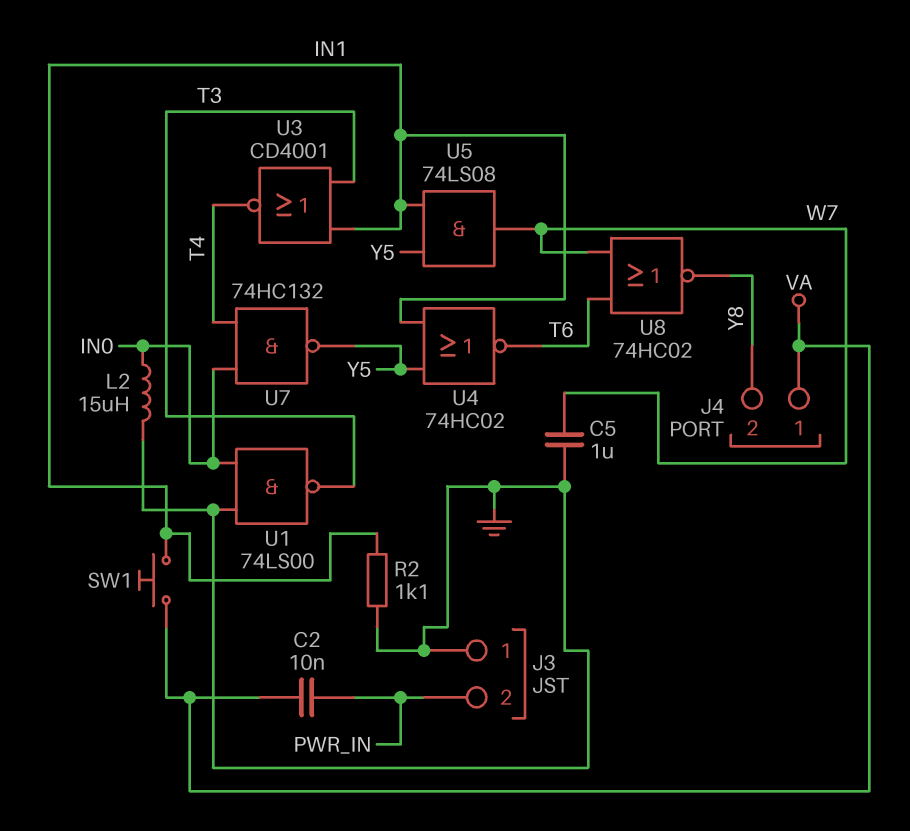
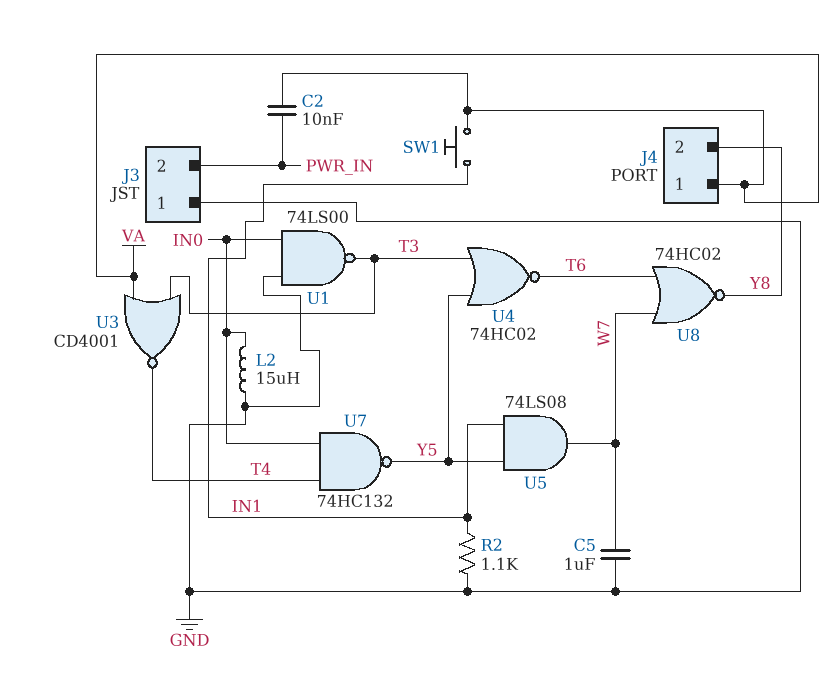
U3: NOR CD4001 (in IN1, in T3, out T4) -> NOR CD4001 (in T3, in VA, out T4)
U4: NOR 74HC02 (in IN1, in Y5, out T6) -> NOR 74HC02 (in T3, in Y5, out T6)

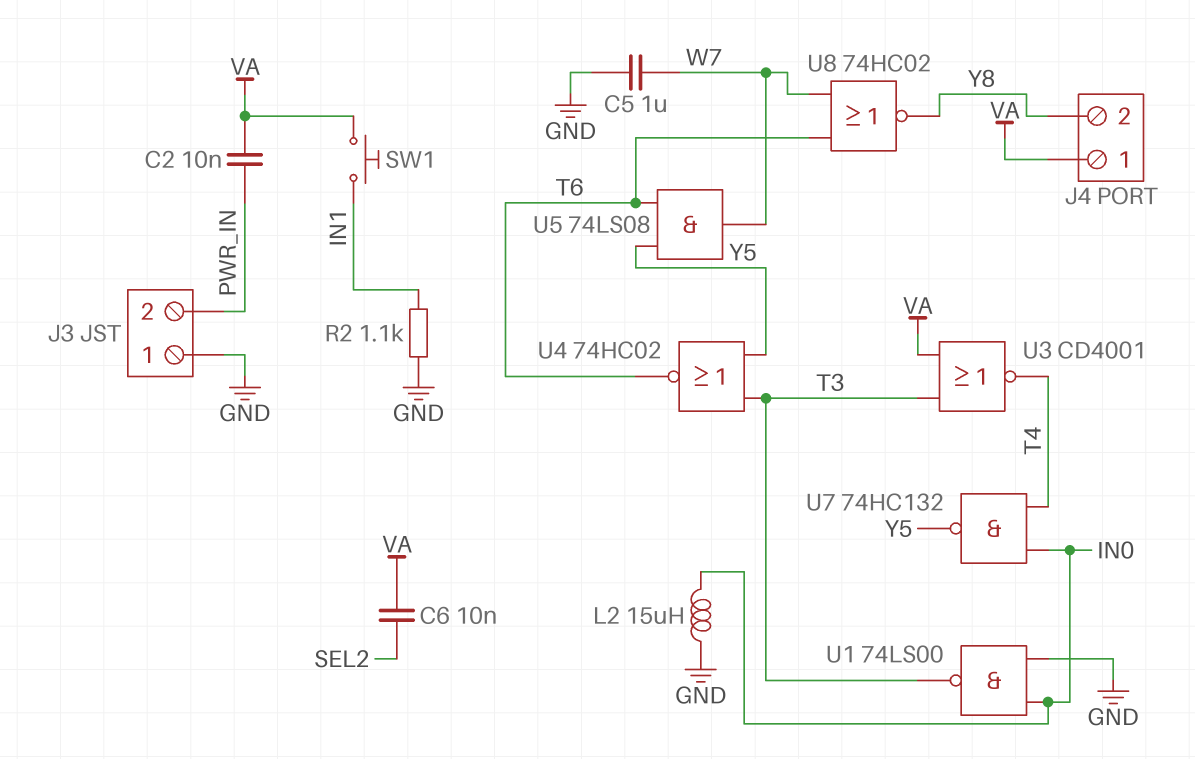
C6: none -> 10nF (SEL2, VA)
U5: AND 74LS08 (in IN1, in Y5, out W7) -> AND 74LS08 (in T6, in Y5, out W7)

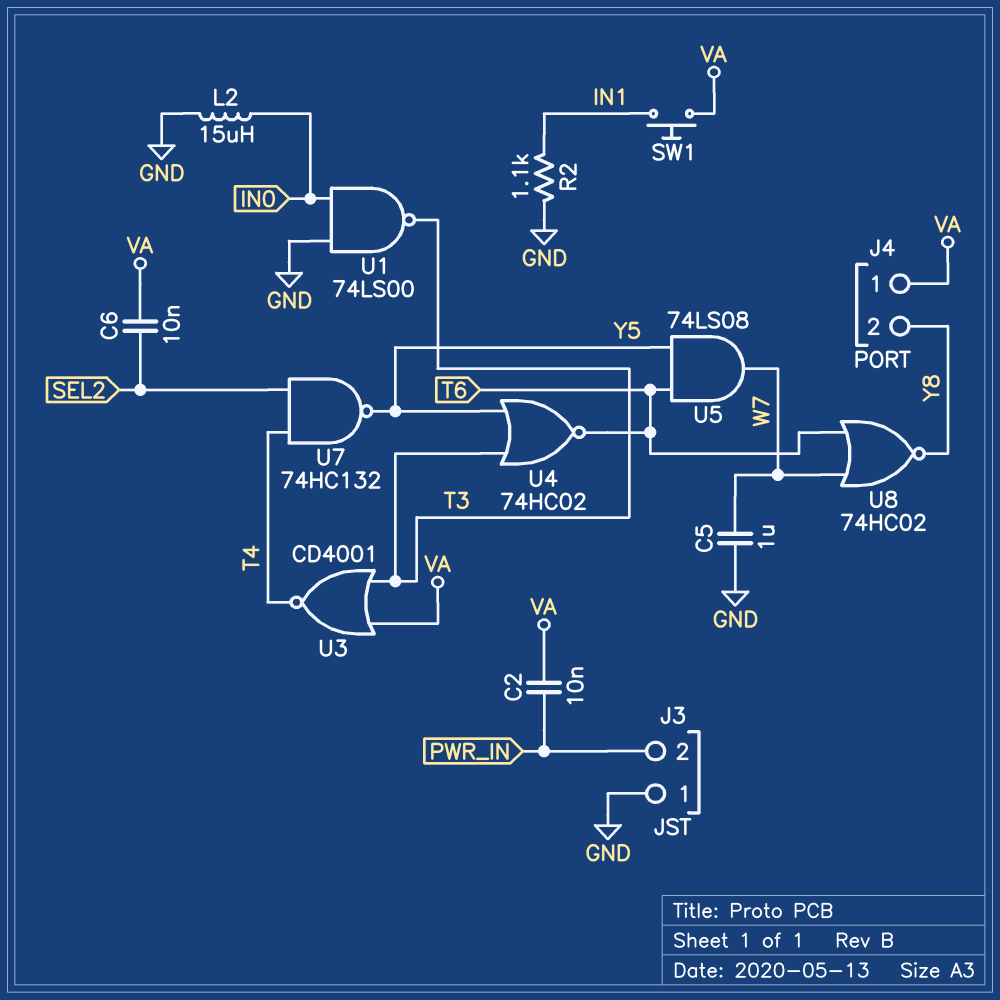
U7: NAND 74HC132 (in IN0, in T4, out Y5) -> NAND 74HC132 (in SEL2, in T4, out Y5)

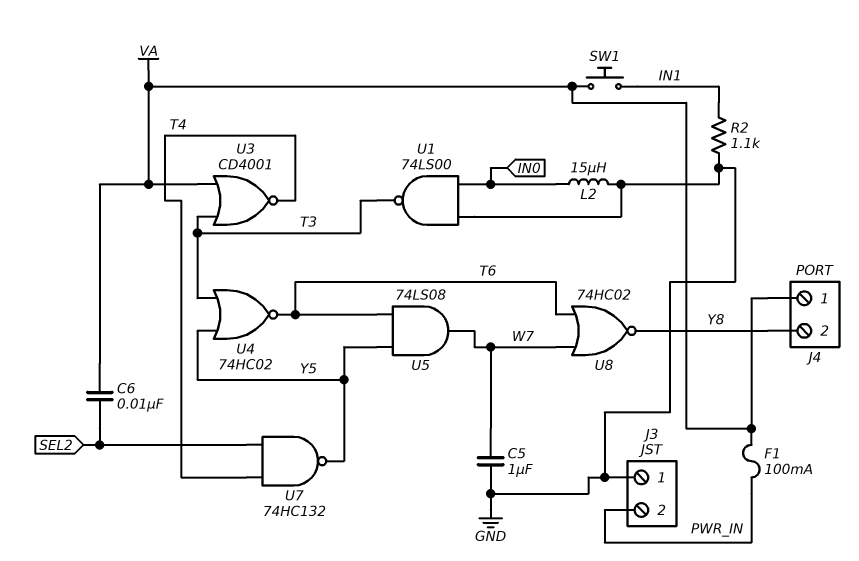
C2: 10nF (PWR_IN, VA) -> none
F1: none -> 100mA (PWR_IN, VA)

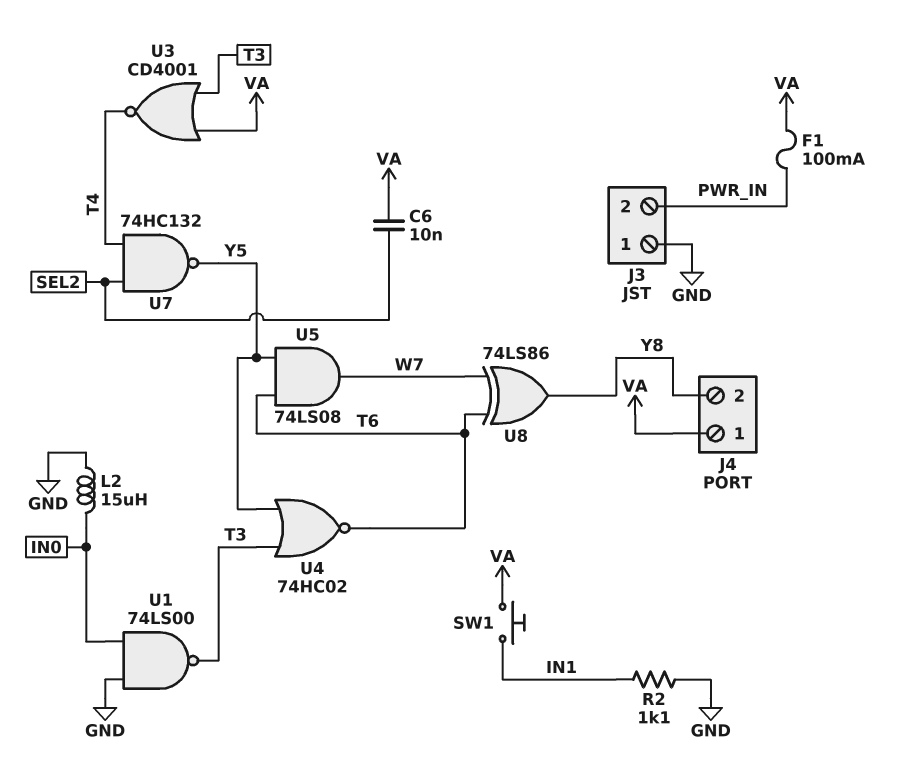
C5: 1uF (GND, W7) -> none
U8: NOR 74HC02 (in T6, in W7, out Y8) -> XOR 74LS86 (in T6, in W7, out Y8)

